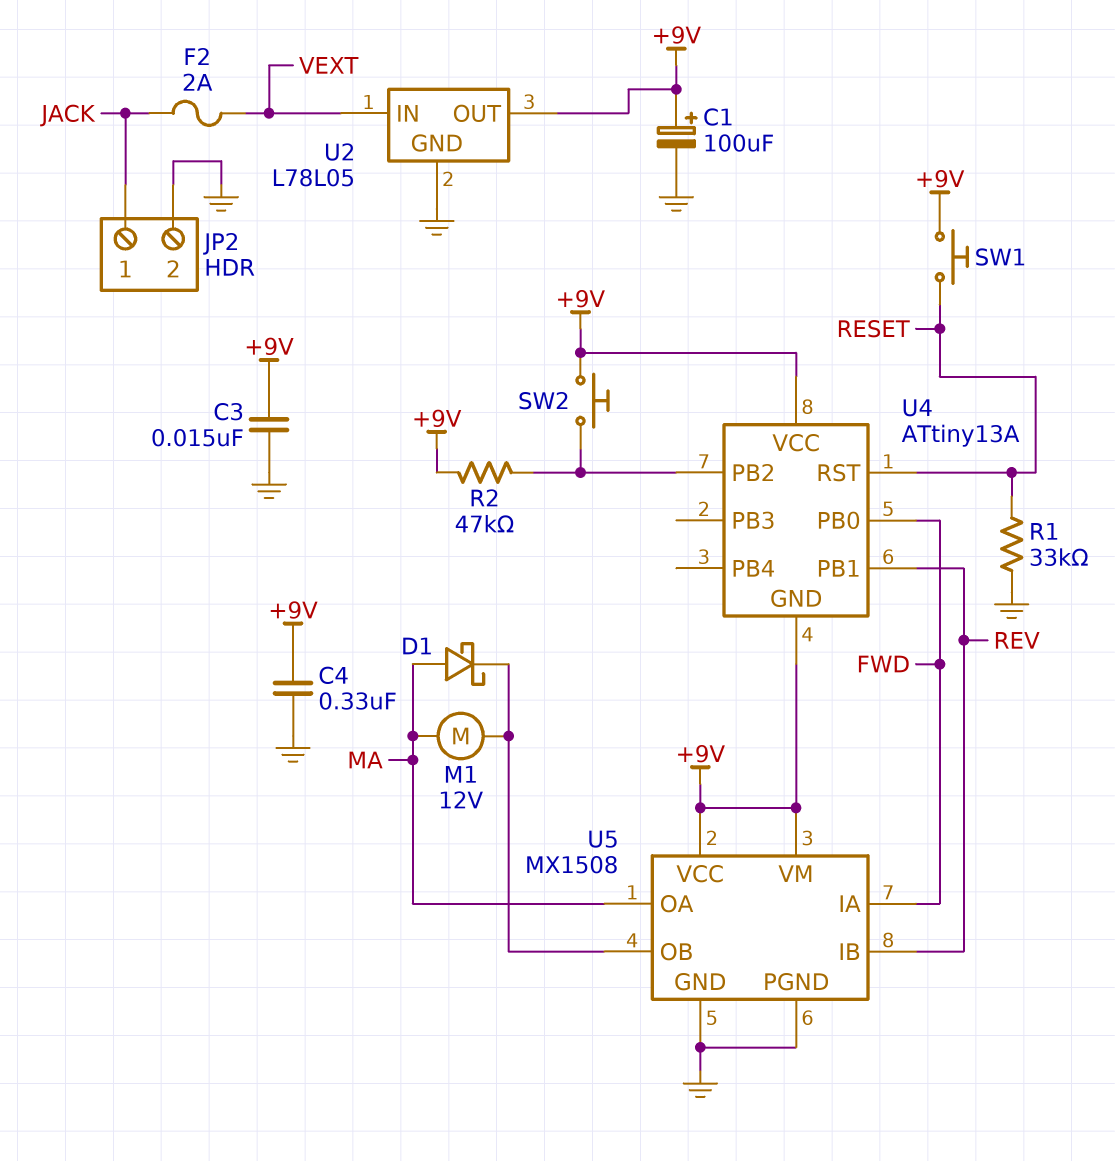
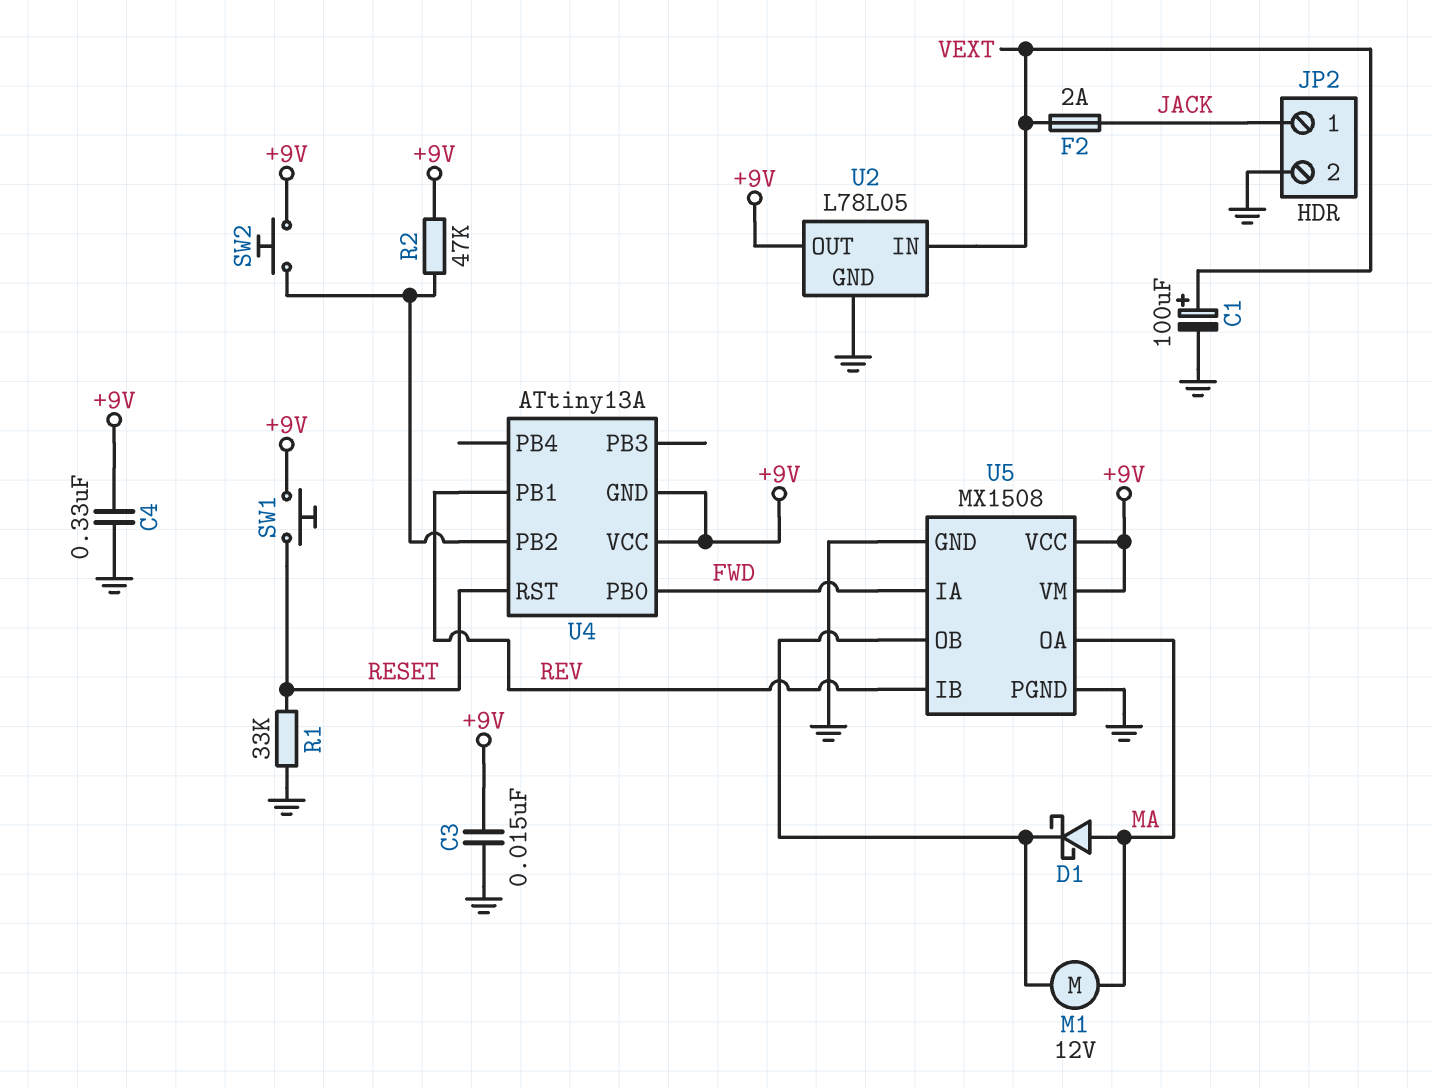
C1: 100uF (plus +9V, minus GND) -> 100uF (plus VEXT, minus GND)

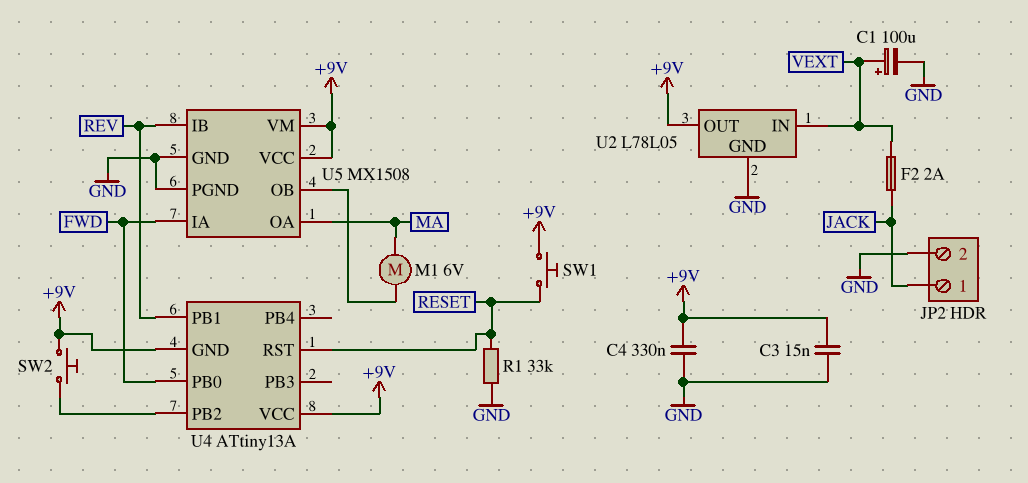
D1: schottky (A MA, K U5/OB) -> none
M1: motor 12V (MA, U5/OB) -> motor 6V (MA, U5/OB)
R2: 47k (+9V, U4/PB2) -> none

